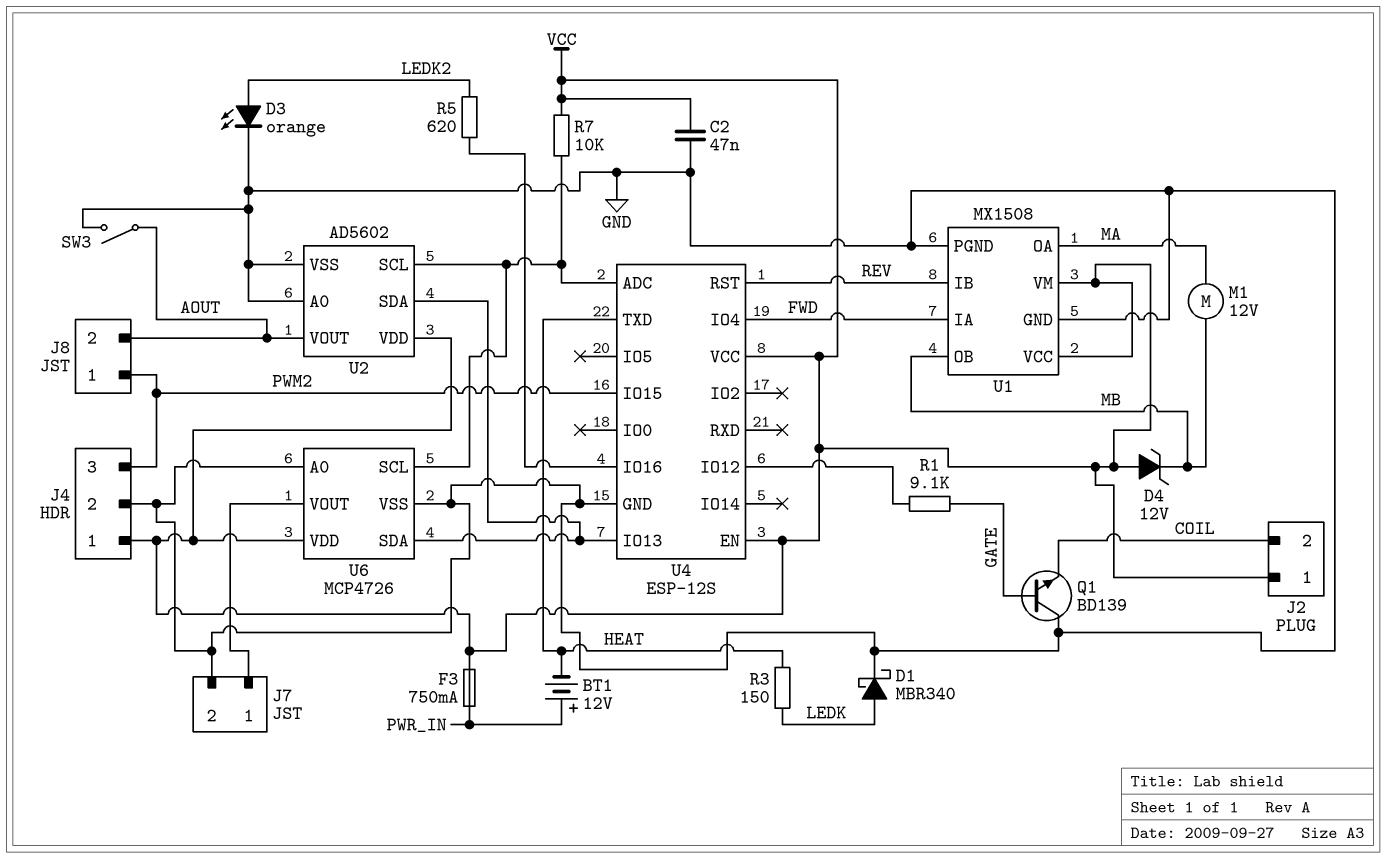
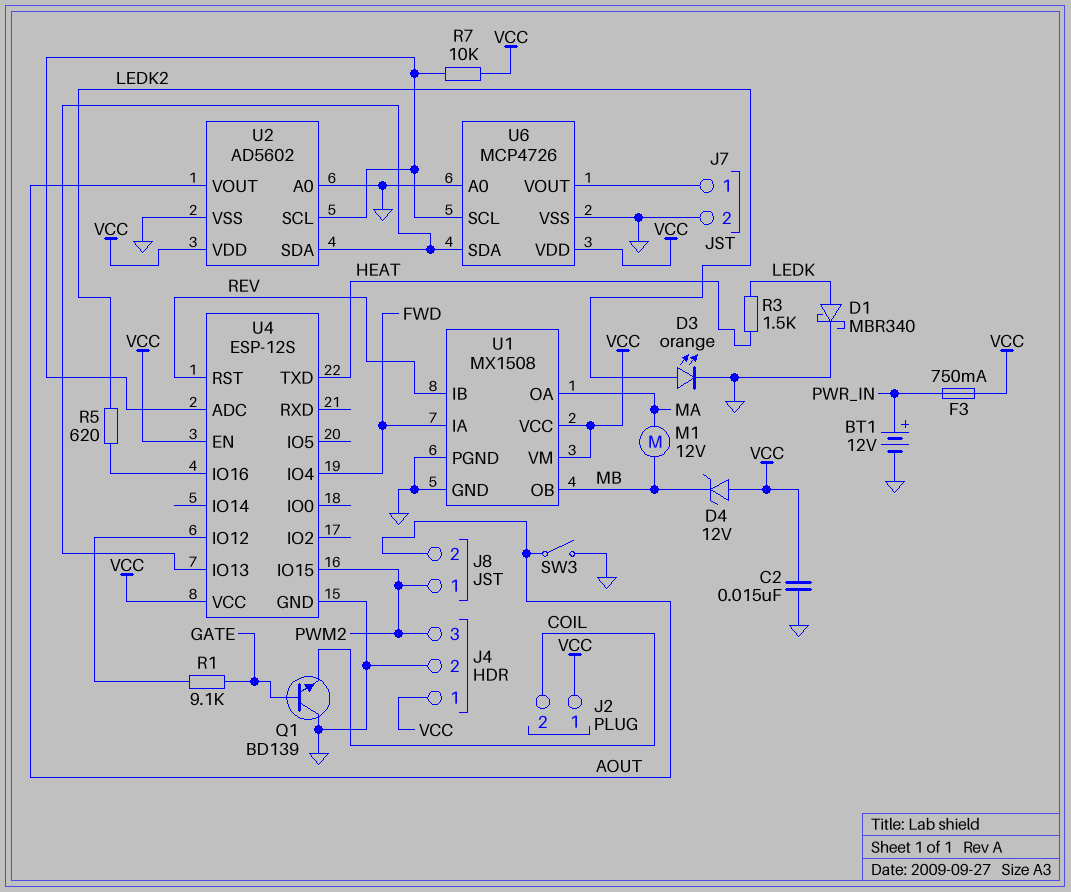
BT1: 12V (plus PWR_IN, minus HEAT) -> 12V (plus PWR_IN, minus GND)
C2: 47nF (GND, VCC) -> 15nF (GND, VCC)
R3: 150 (HEAT, LEDK) -> 1.5k (HEAT, LEDK)

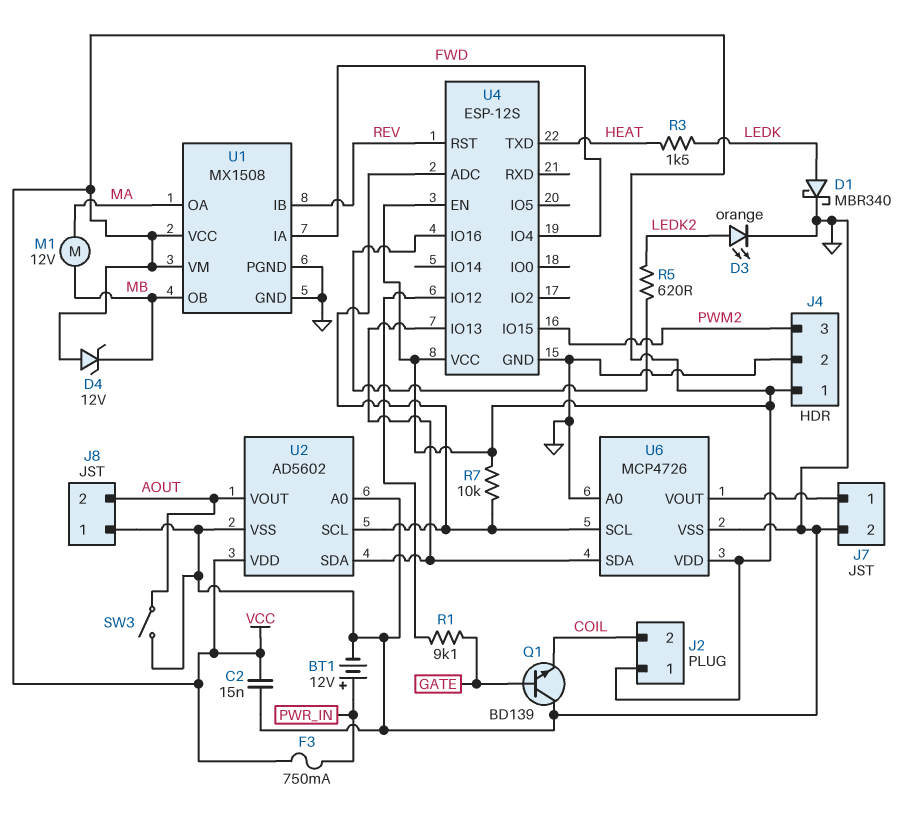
J8 pin 1: PWM2 -> GND

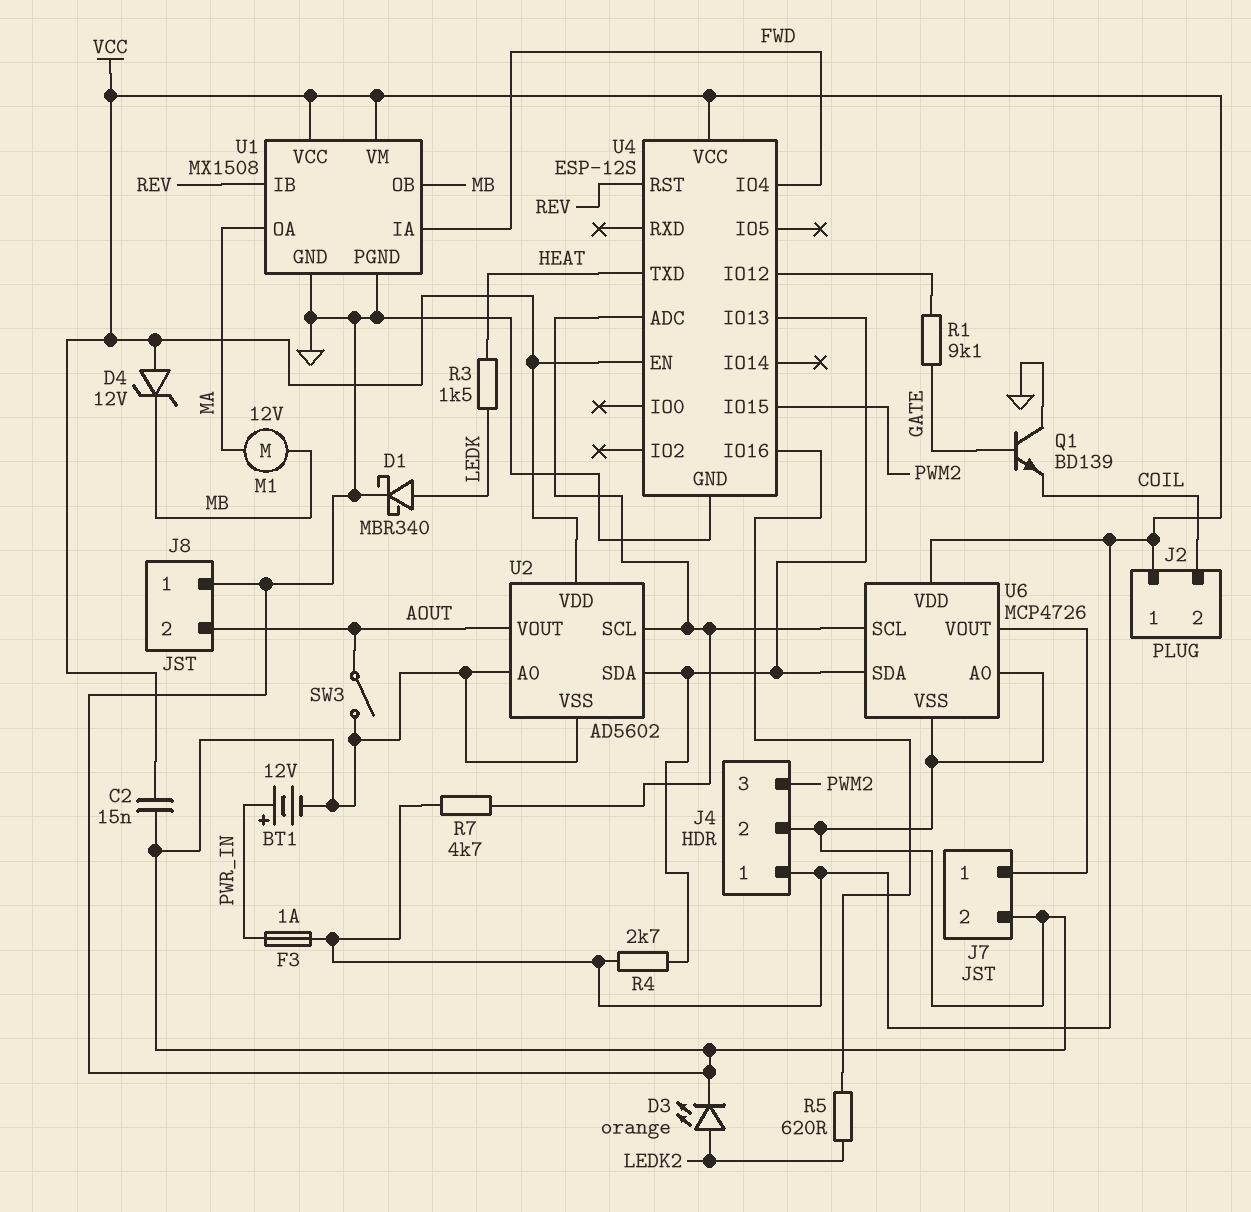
F3: 750mA (PWR_IN, VCC) -> 1A (PWR_IN, VCC)
R4: none -> 2.7k (U2/SDA, VCC)
R7: 10k (U2/SCL, VCC) -> 4.7k (U2/SCL, VCC)

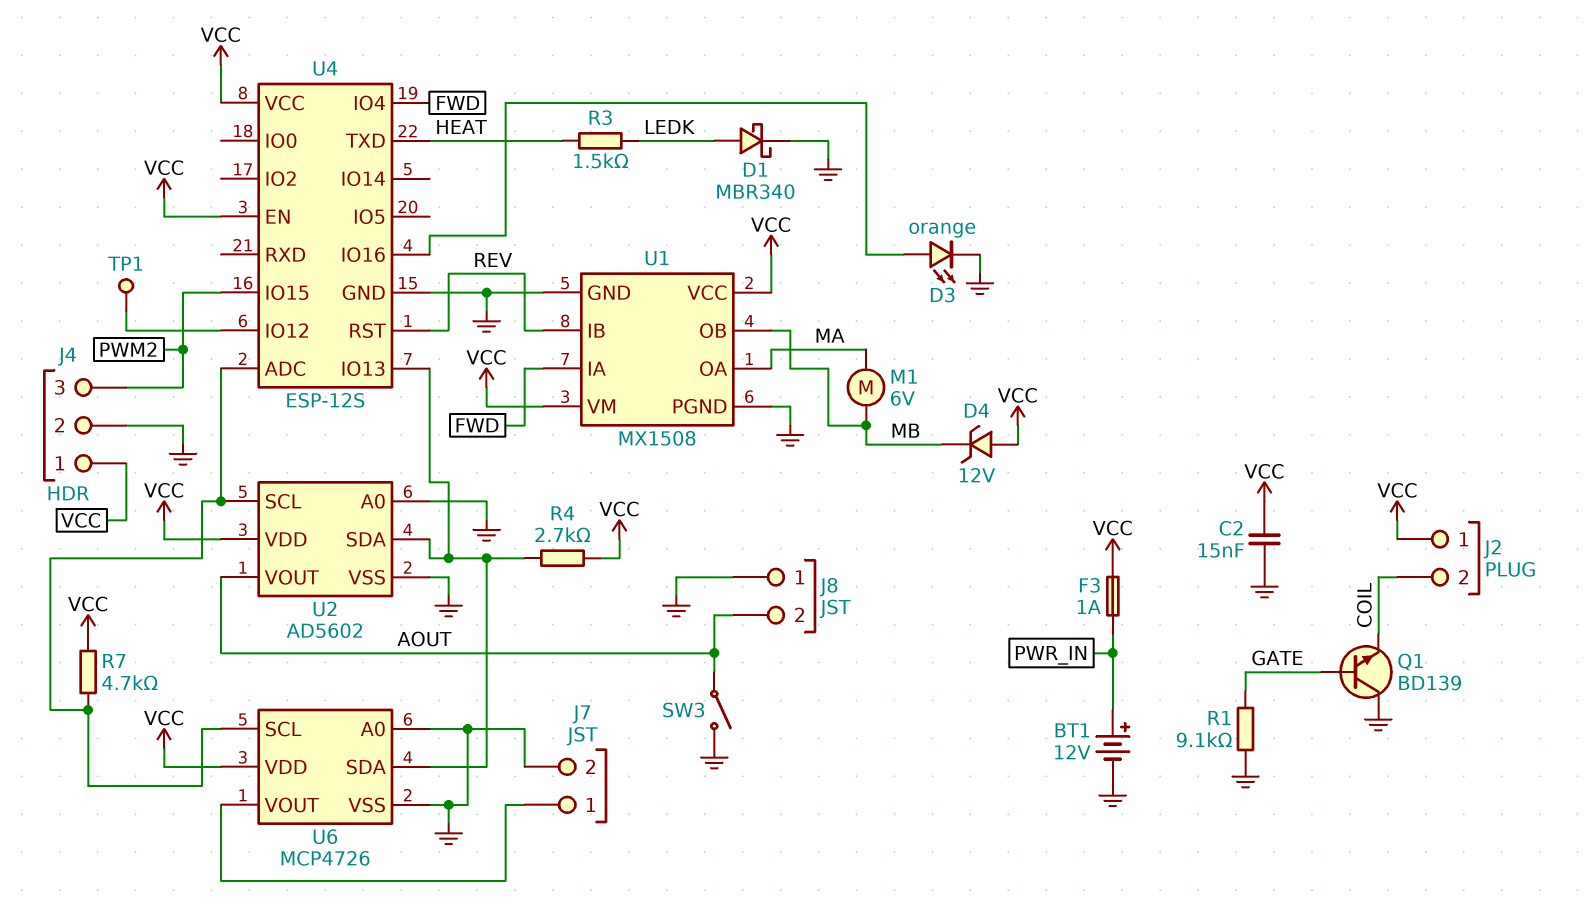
D3: LED orange (A LEDK2, K GND) -> LED orange (A U4/IO16, K GND)
M1: motor 12V (MA, MB) -> motor 6V (MA, MB)
R1: 9.1k (GATE, U4/IO12) -> 9.1k (GATE, GND)
R5: 620 (LEDK2, U4/IO16) -> none
TP1: none -> test point (U4/IO12)

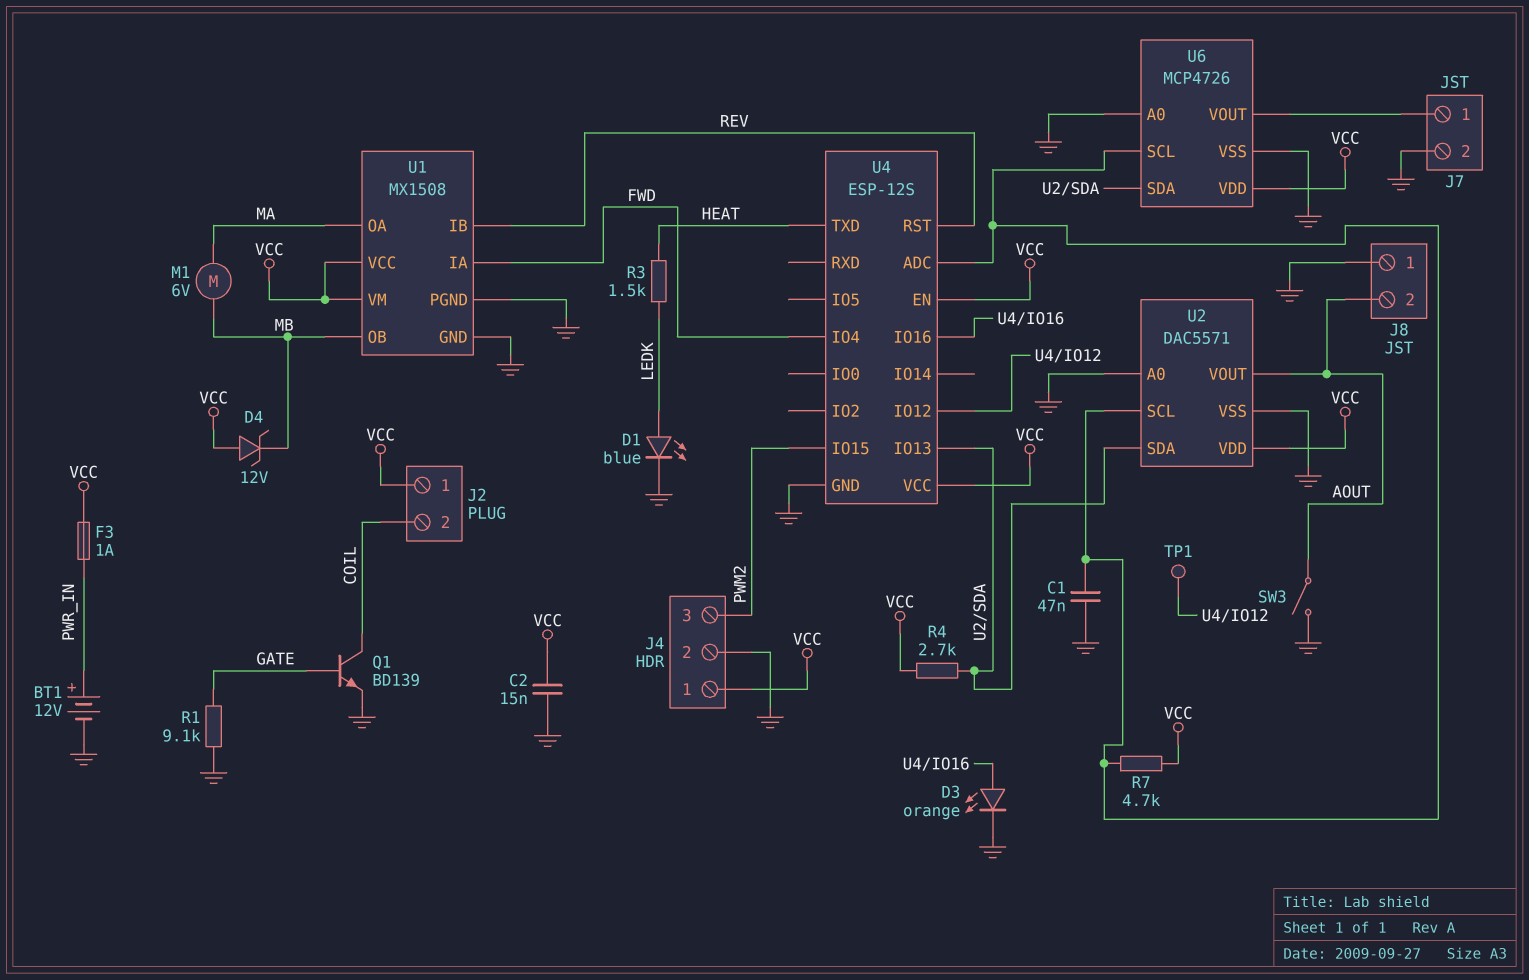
C1: none -> 47nF (GND, U2/SCL)
D1: schottky MBR340 (A LEDK, K GND) -> LED blue (A LEDK, K GND)
Q1: NPN BD139 (B GATE, C GND, E COIL) -> NPN BD139 (B GATE, C COIL, E GND)
U2: AD5602 -> DAC5571

